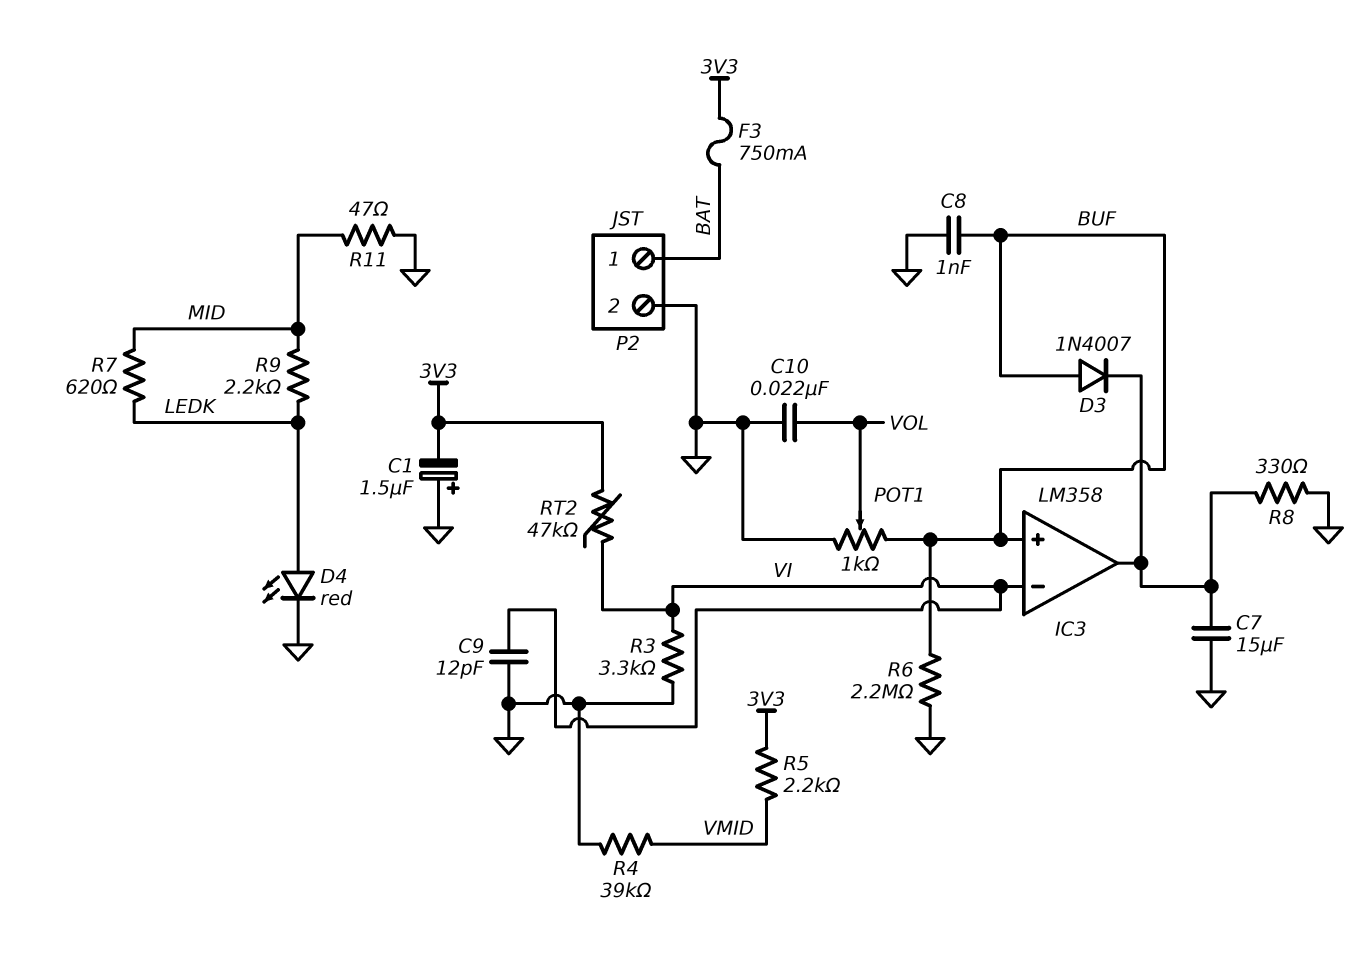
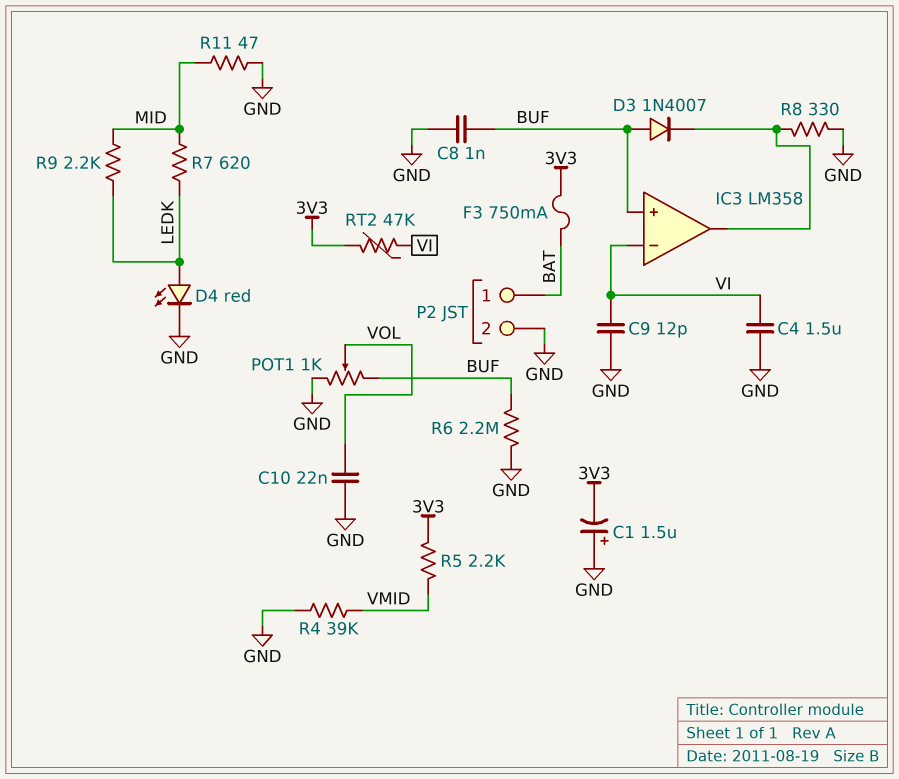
C4: none -> 1.5uF (GND, VI)
C7: 15uF (GND, IC3/out) -> none
R3: 3.3k (GND, VI) -> none

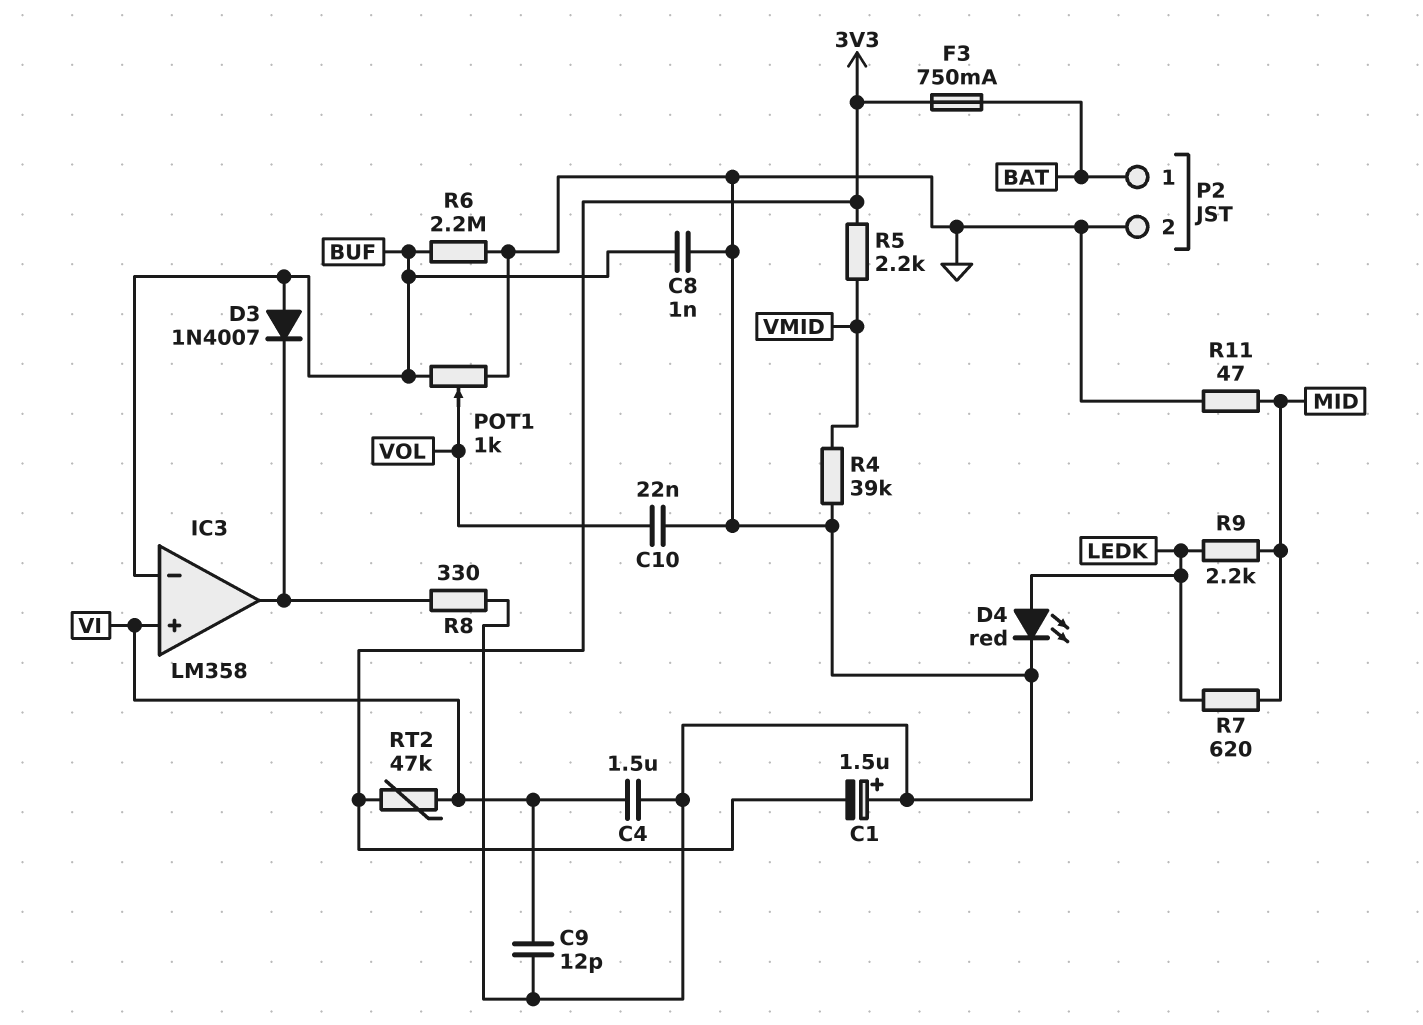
IC3 pin in+: BUF -> VI
IC3 pin in-: VI -> BUF

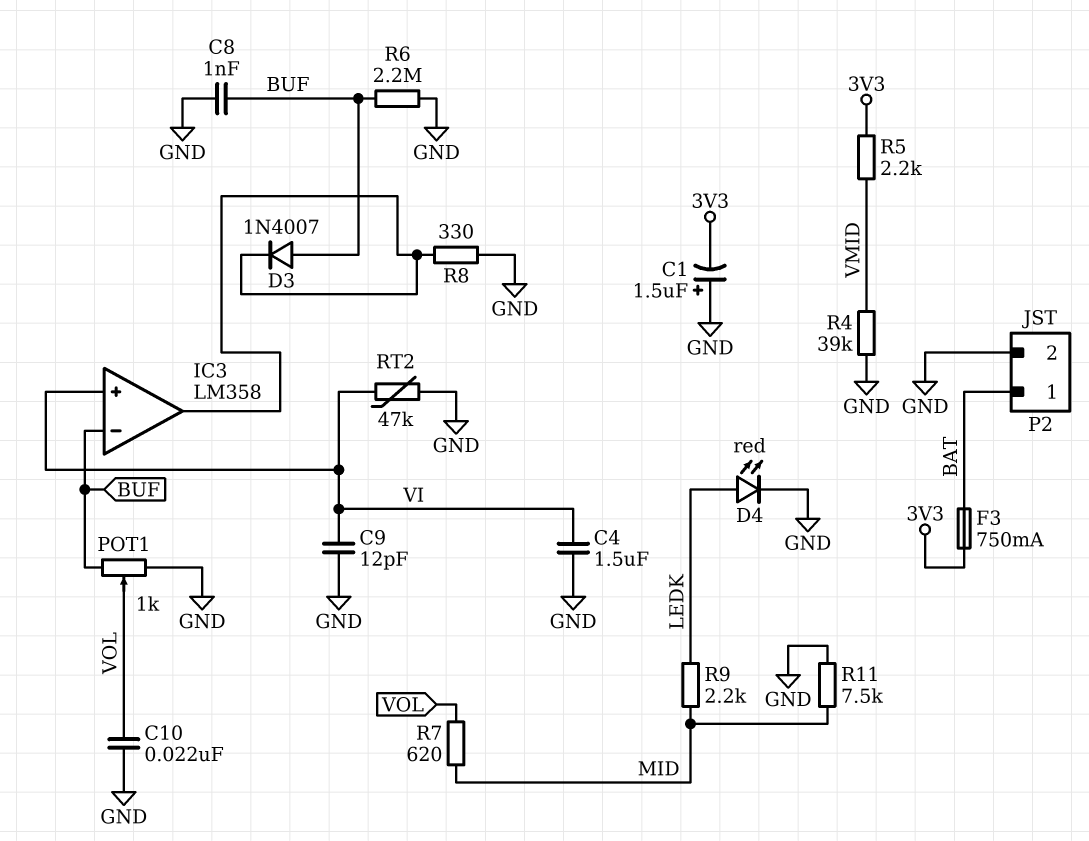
R7: 620 (LEDK, MID) -> 620 (MID, VOL)
R11: 47 (GND, MID) -> 7.5k (GND, MID)
RT2: 47k (3V3, VI) -> 47k (GND, VI)

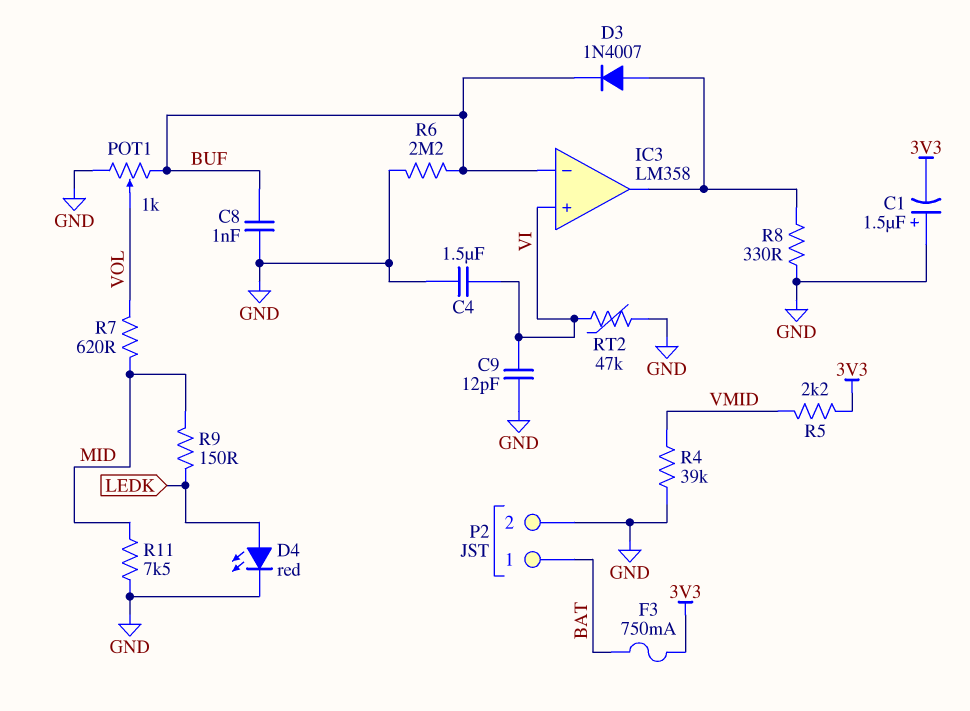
C10: 22nF (GND, VOL) -> none
D3: diode 1N4007 (A BUF, K IC3/out) -> diode 1N4007 (A IC3/out, K BUF)
R9: 2.2k (LEDK, MID) -> 150 (LEDK, MID)

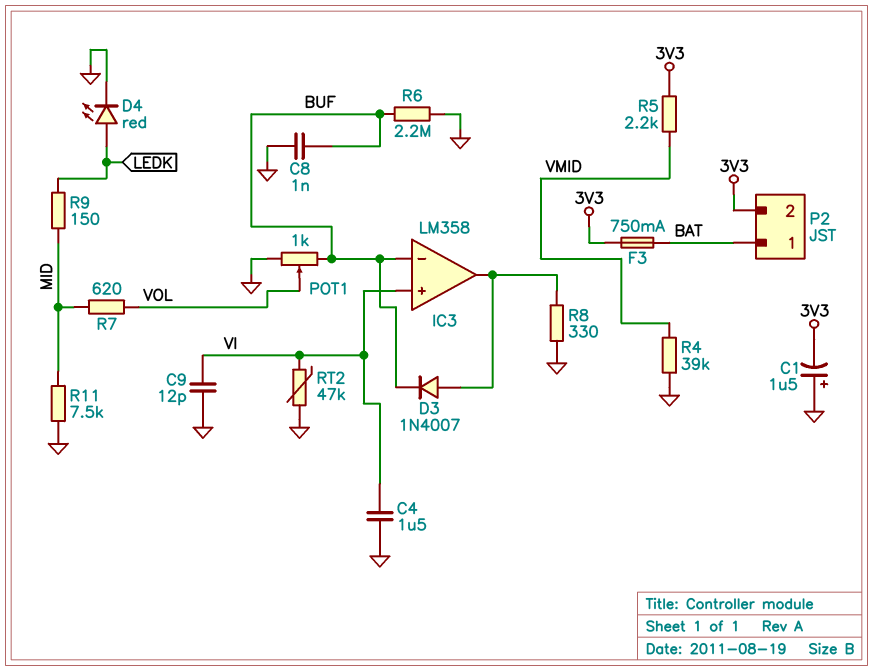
P2 pin 2: GND -> 3V3

